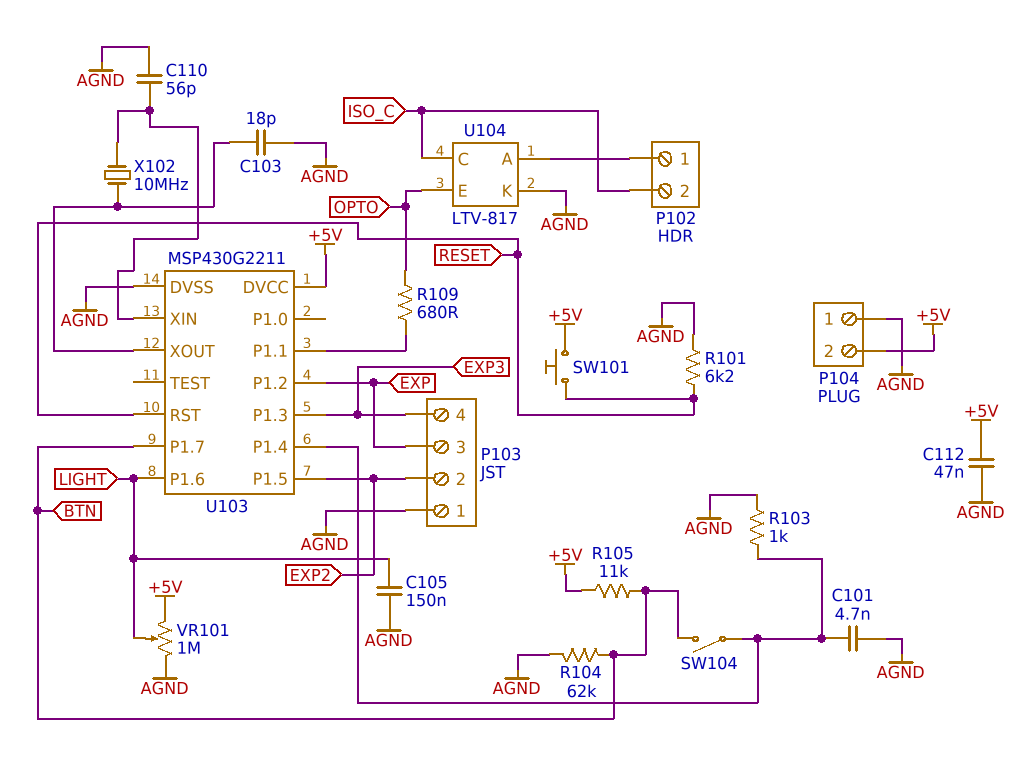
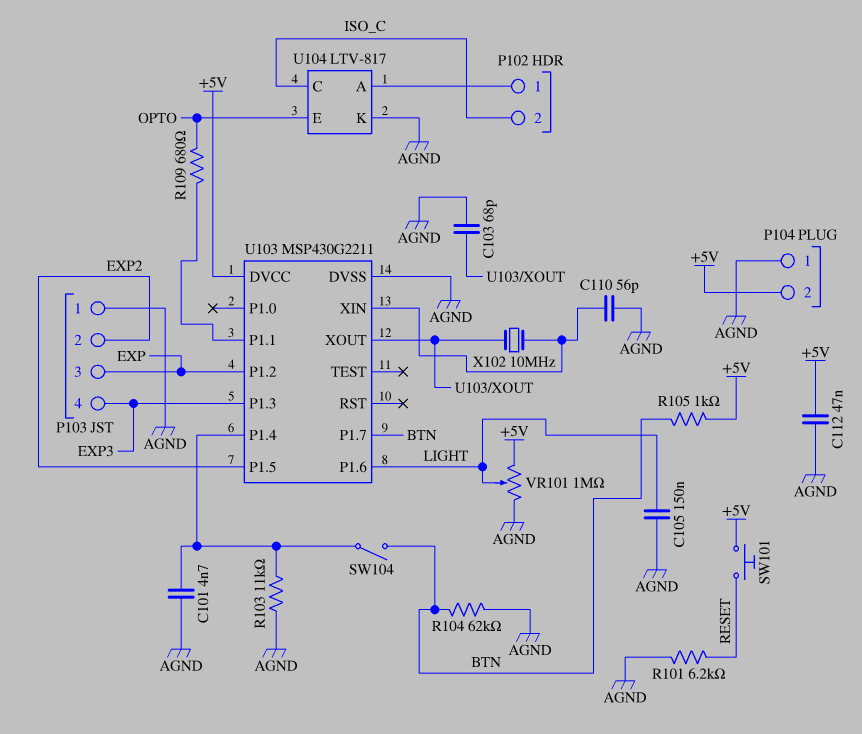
C103: 18pF (AGND, U103/XOUT) -> 68pF (AGND, U103/XOUT)
R103: 1k (AGND, U103/P1.4) -> 11k (AGND, U103/P1.4)
R105: 11k (+5V, BTN) -> 1k (+5V, BTN)
U103 pin RST: RESET -> none

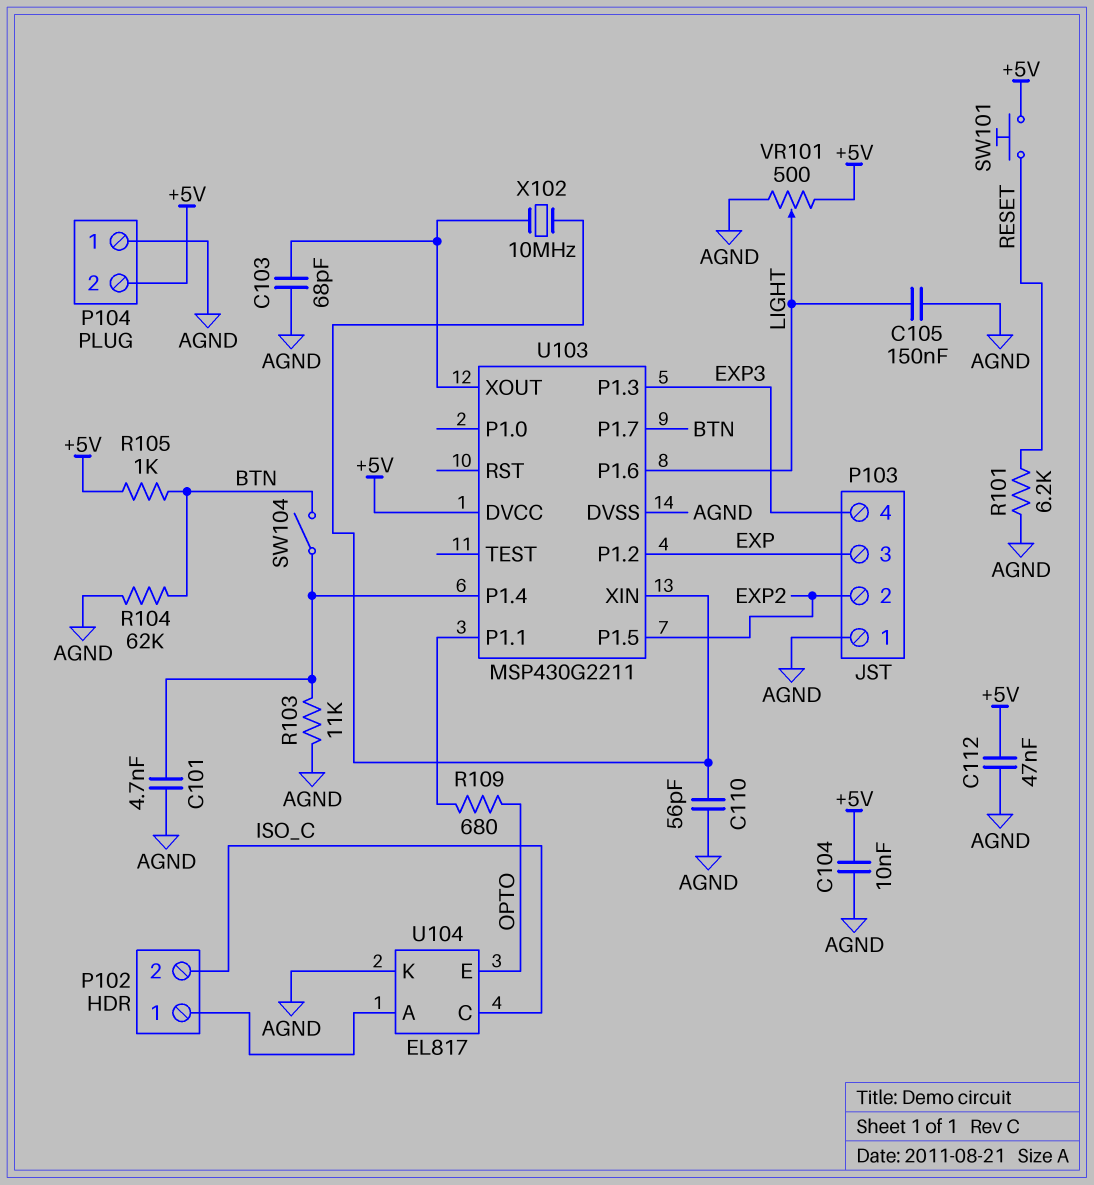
C104: none -> 10nF (+5V, AGND)
U104: LTV-817 -> EL817
VR101: 1M (+5V, AGND, wiper LIGHT) -> 500 (+5V, AGND, wiper LIGHT)

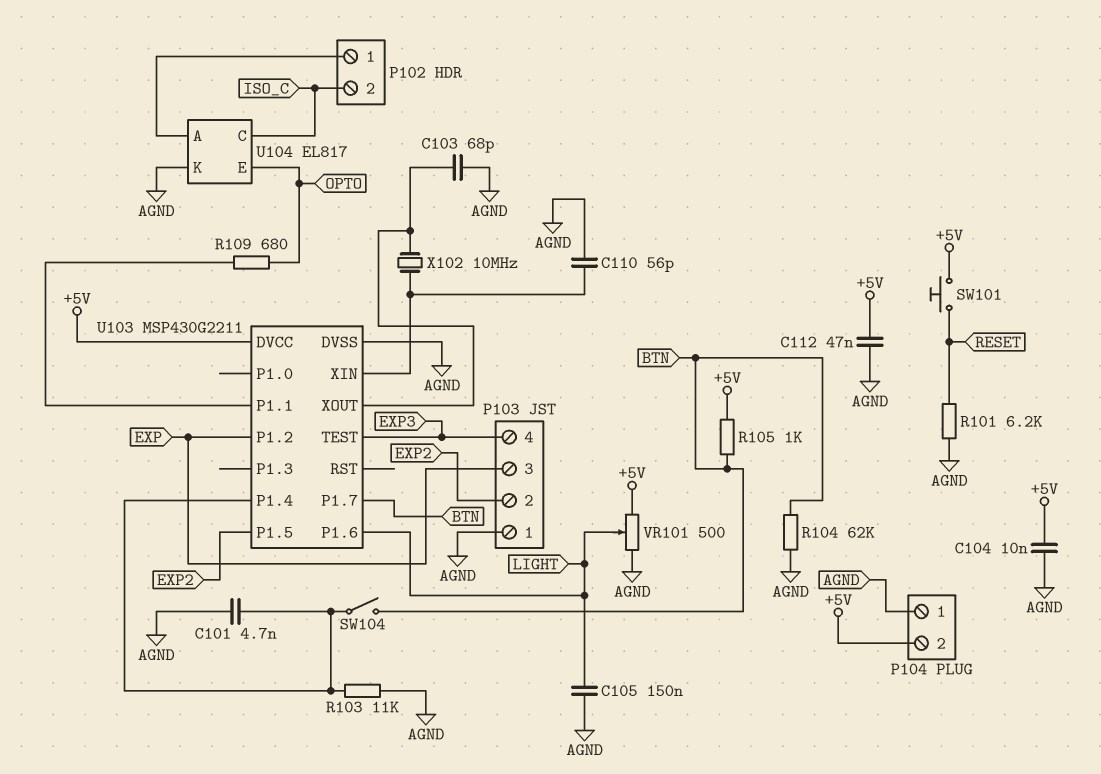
U103 pin P1.3: EXP3 -> none
U103 pin TEST: none -> EXP3

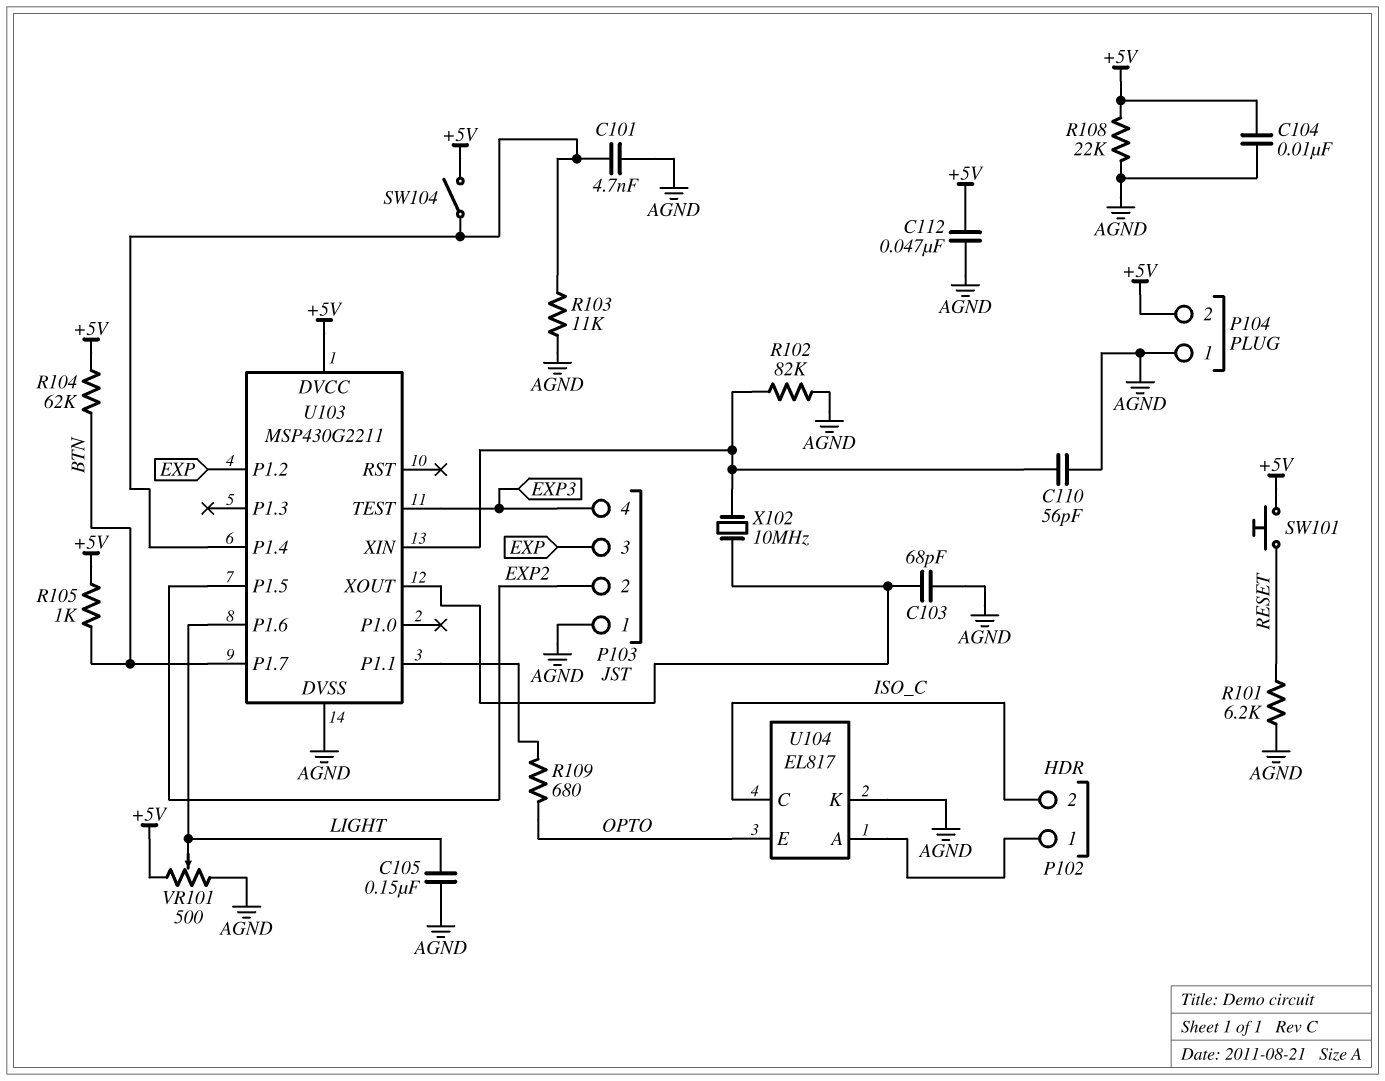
R102: none -> 82k (AGND, U103/XIN)
R104: 62k (AGND, BTN) -> 62k (+5V, BTN)
R108: none -> 22k (+5V, AGND)
SW104: switch (BTN, U103/P1.4) -> switch (+5V, U103/P1.4)

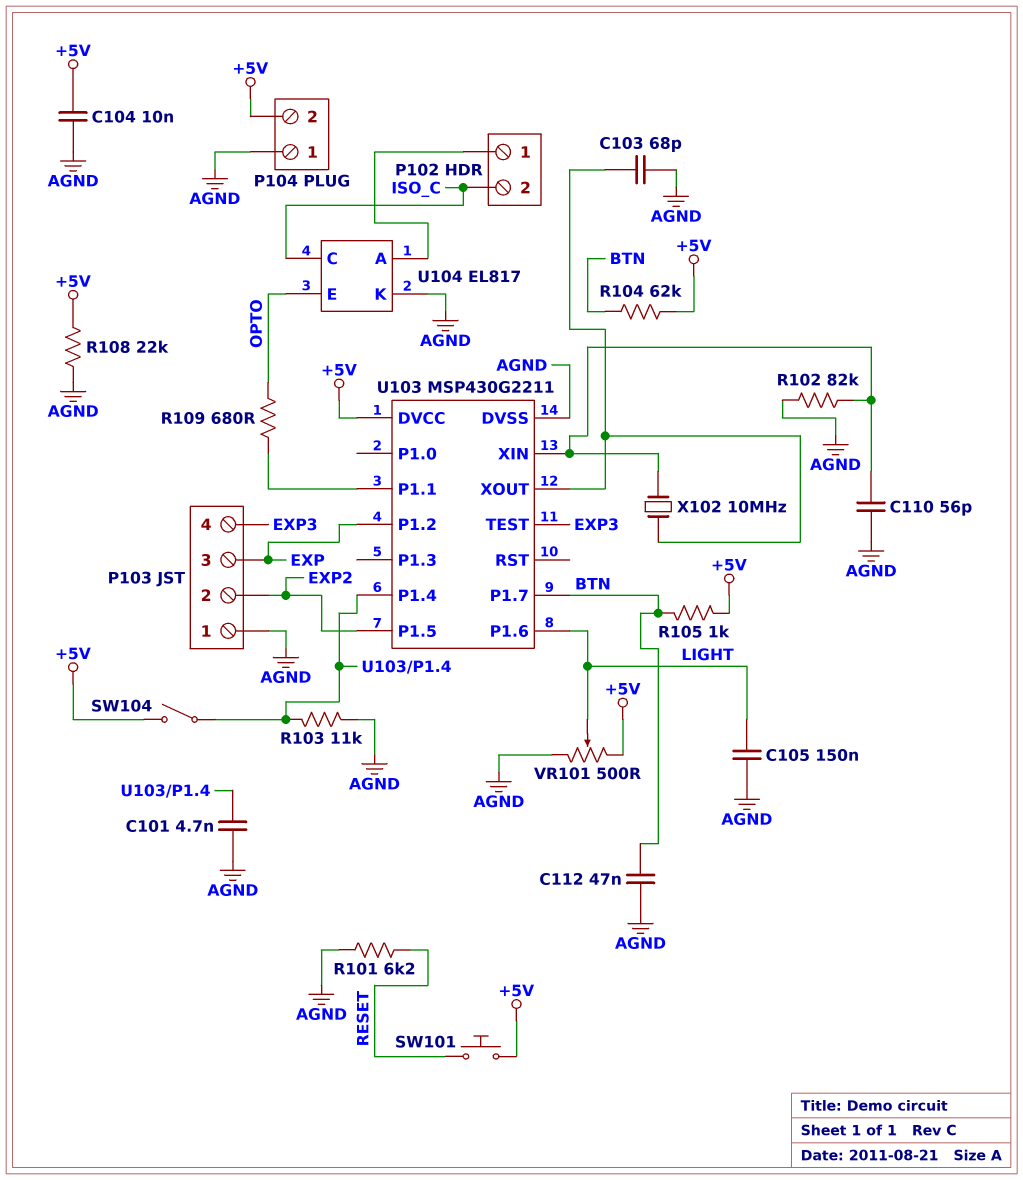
C112: 47nF (+5V, AGND) -> 47nF (AGND, BTN)

